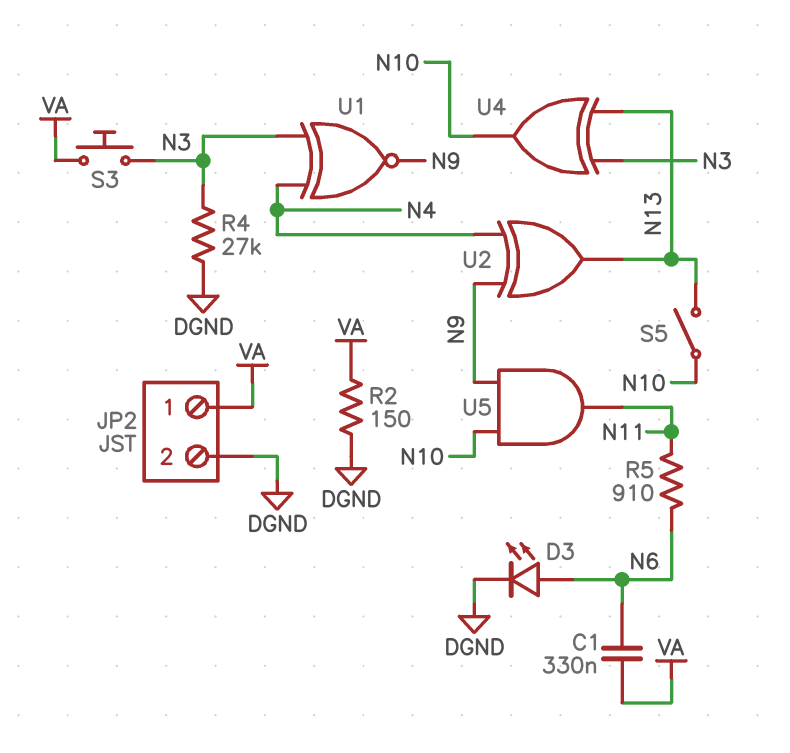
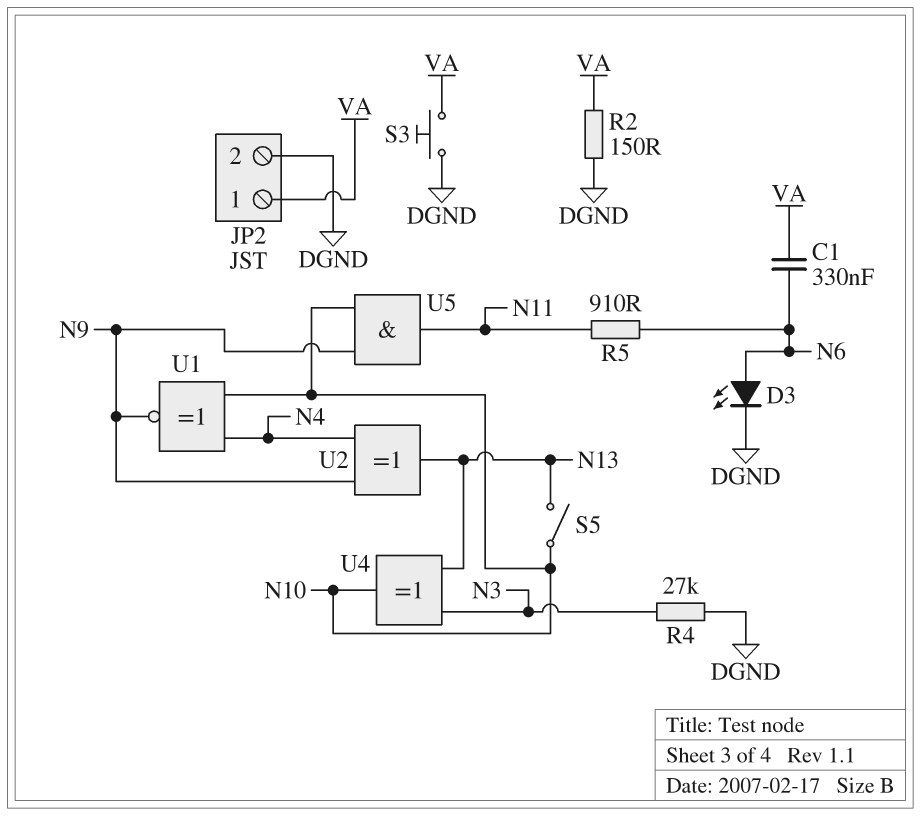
S3: button (N3, VA) -> button (DGND, VA)
U1: XNOR (in N3, in N4, out N9) -> XNOR (in N4, in N10, out N9)

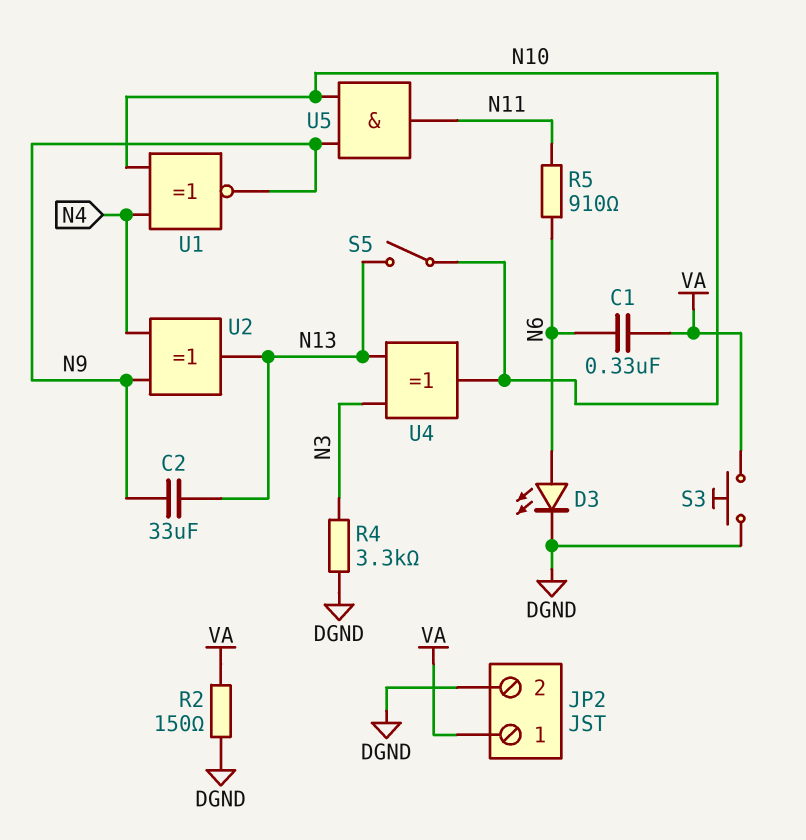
C2: none -> 33uF (N9, N13)
R4: 27k (DGND, N3) -> 3.3k (DGND, N3)

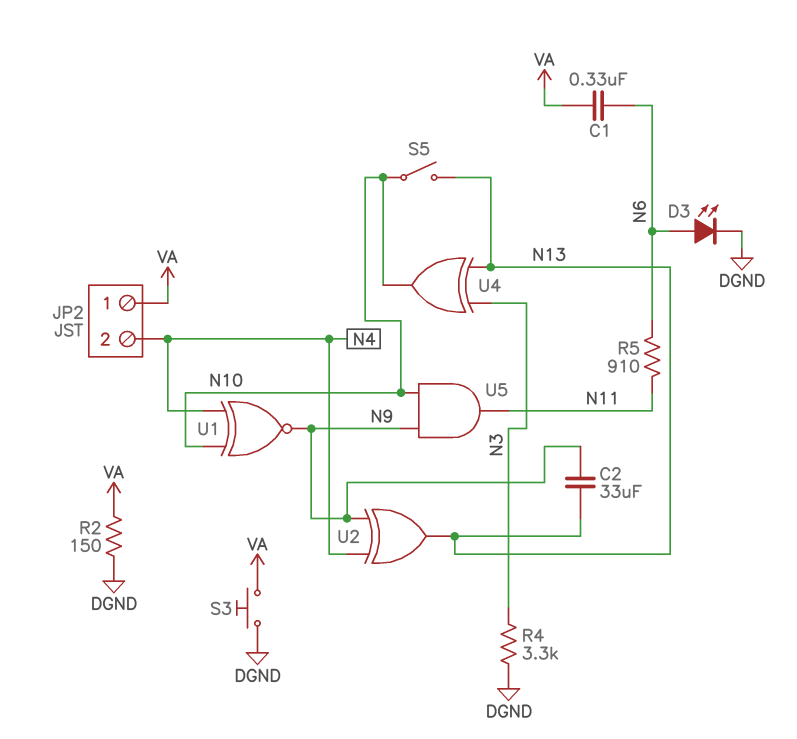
JP2 pin 2: DGND -> N4

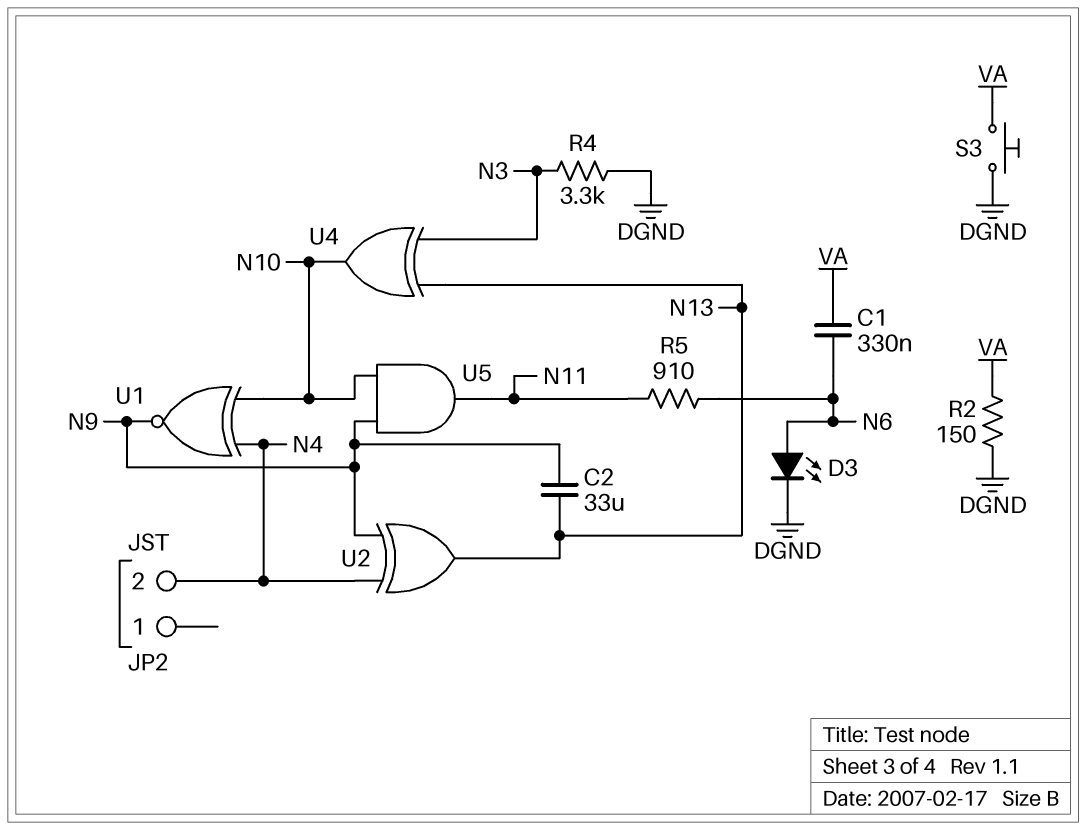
JP2 pin 1: VA -> none
S5: switch (N10, N13) -> none

